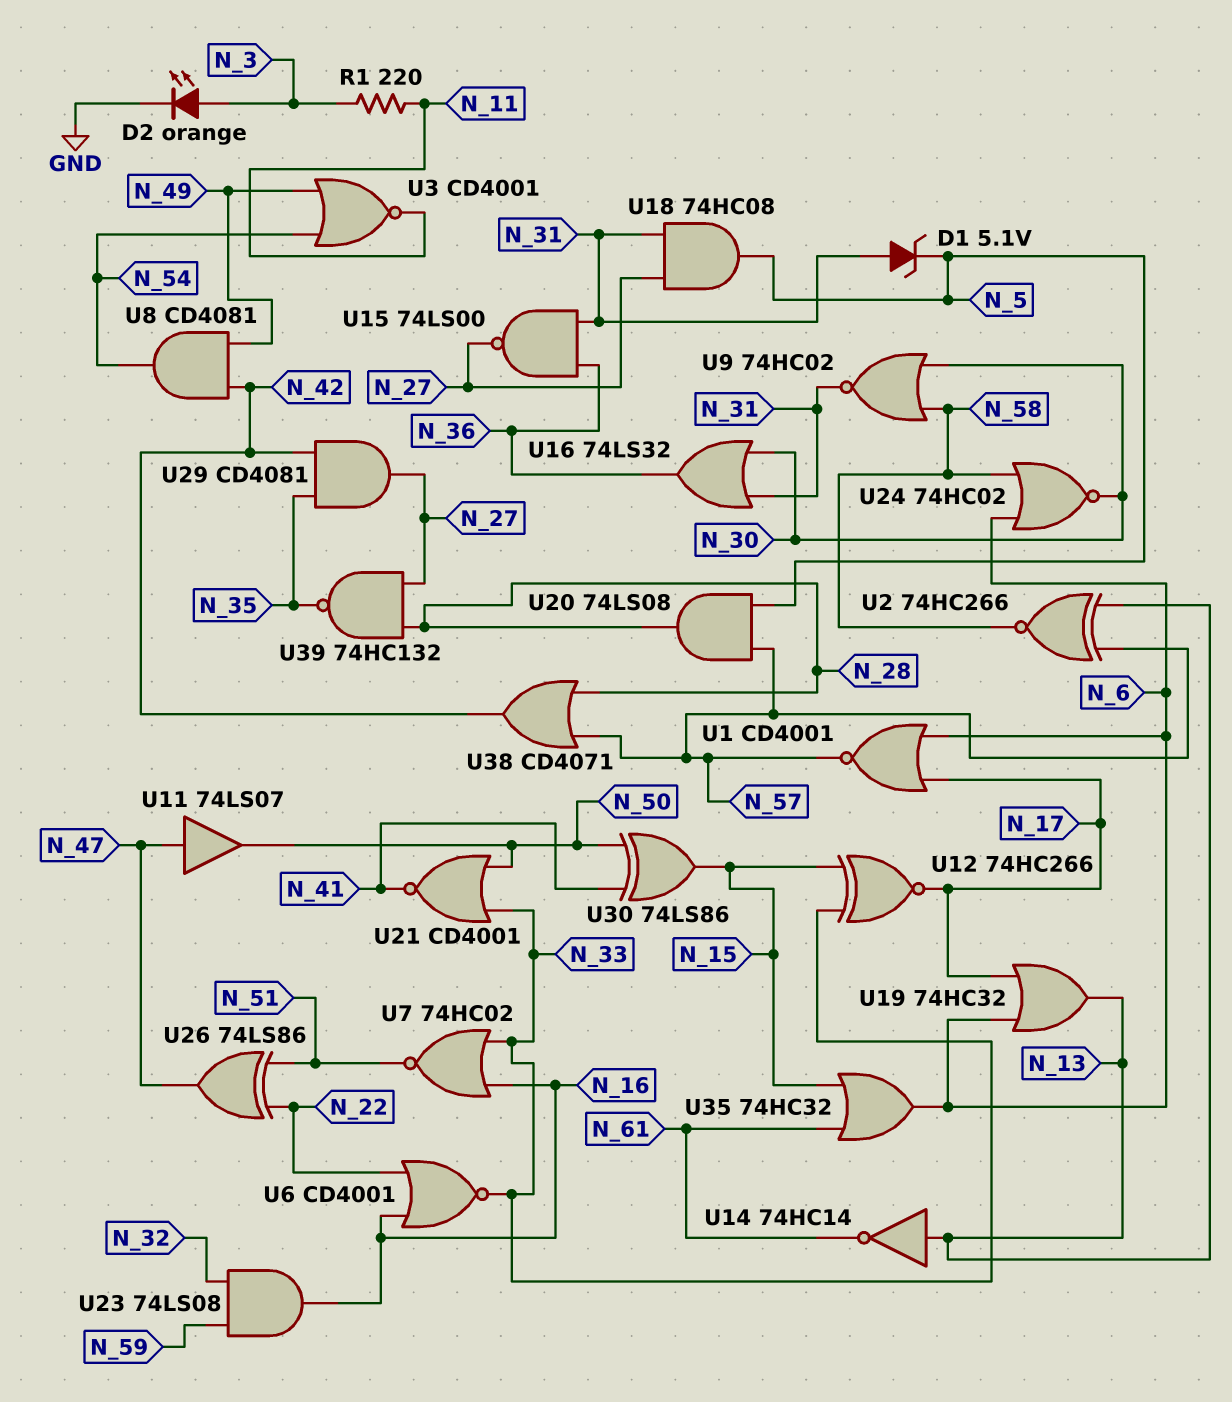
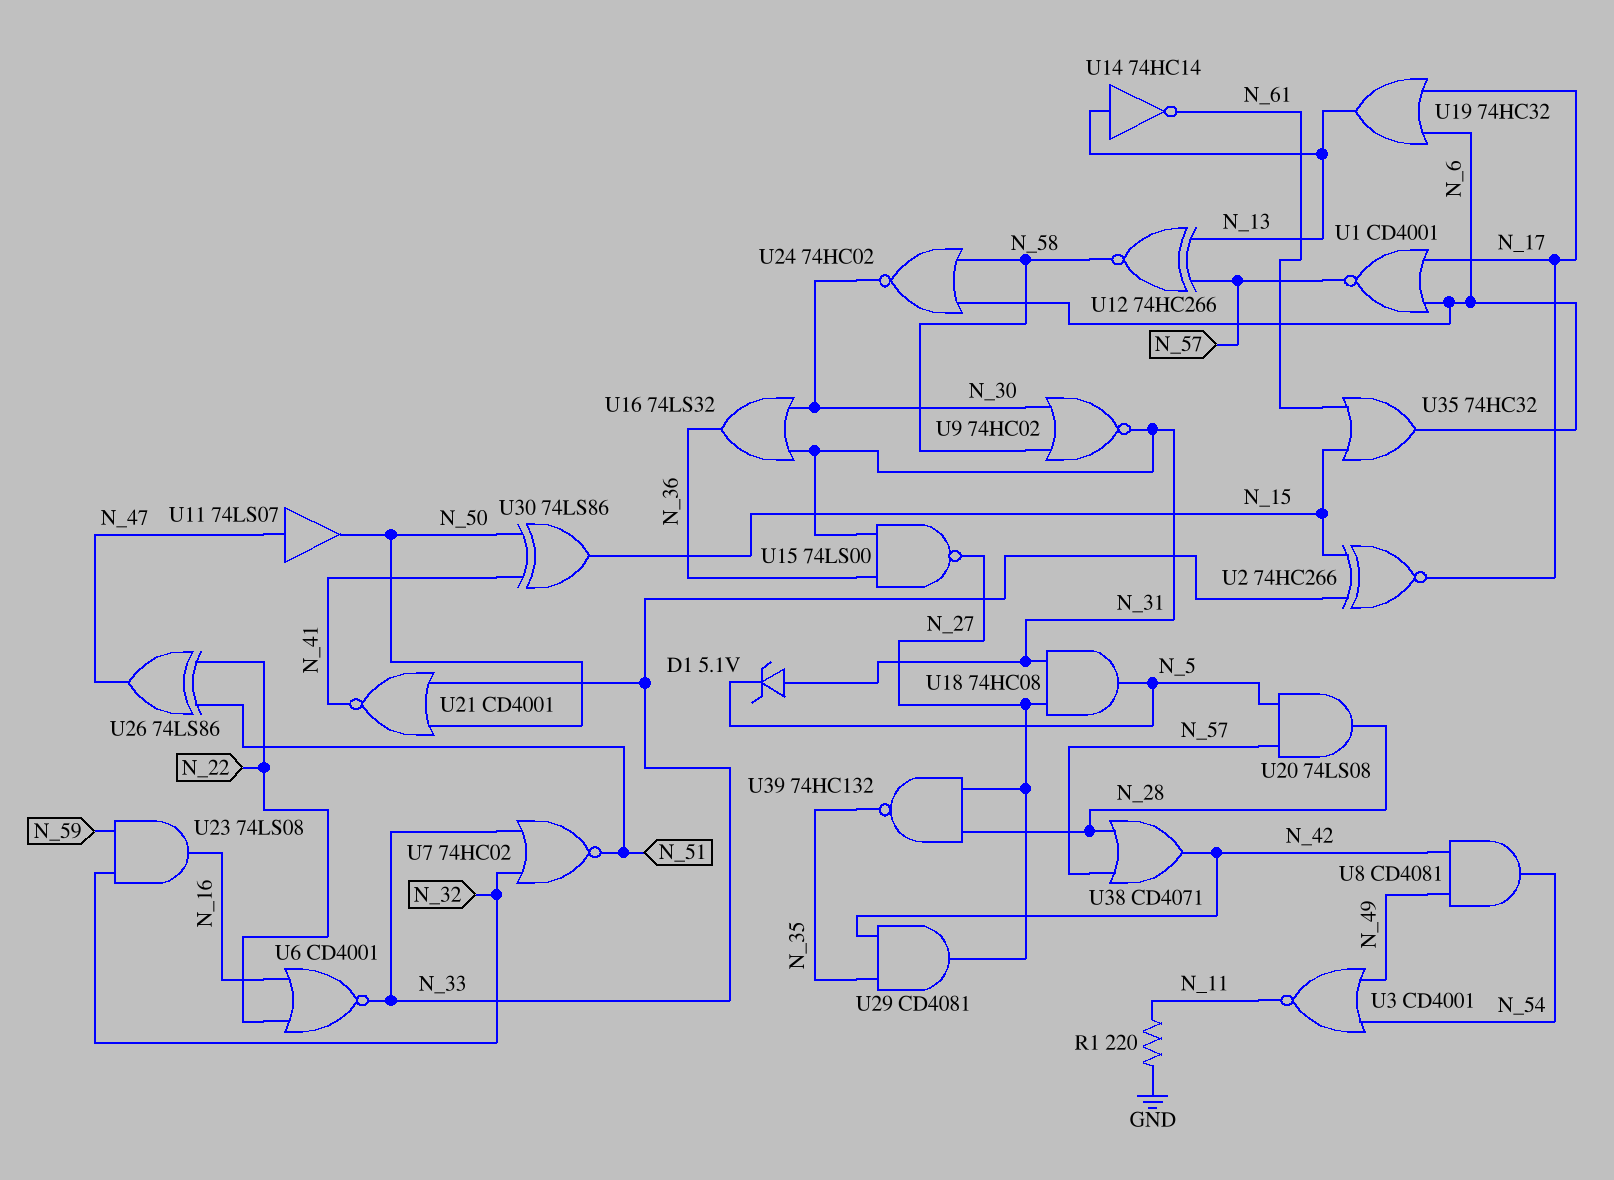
D2: LED orange (A N_3, K GND) -> none
R1: 220 (N_3, N_11) -> 220 (GND, N_11)
U2: XNOR 74HC266 (in N_13, in N_57, out N_58) -> XNOR 74HC266 (in N_15, in N_33, out N_17)
U7: NOR 74HC02 (in N_16, in N_33, out N_51) -> NOR 74HC02 (in N_32, in N_33, out N_51)
U12: XNOR 74HC266 (in N_15, in N_33, out N_17) -> XNOR 74HC266 (in N_13, in N_57, out N_58)

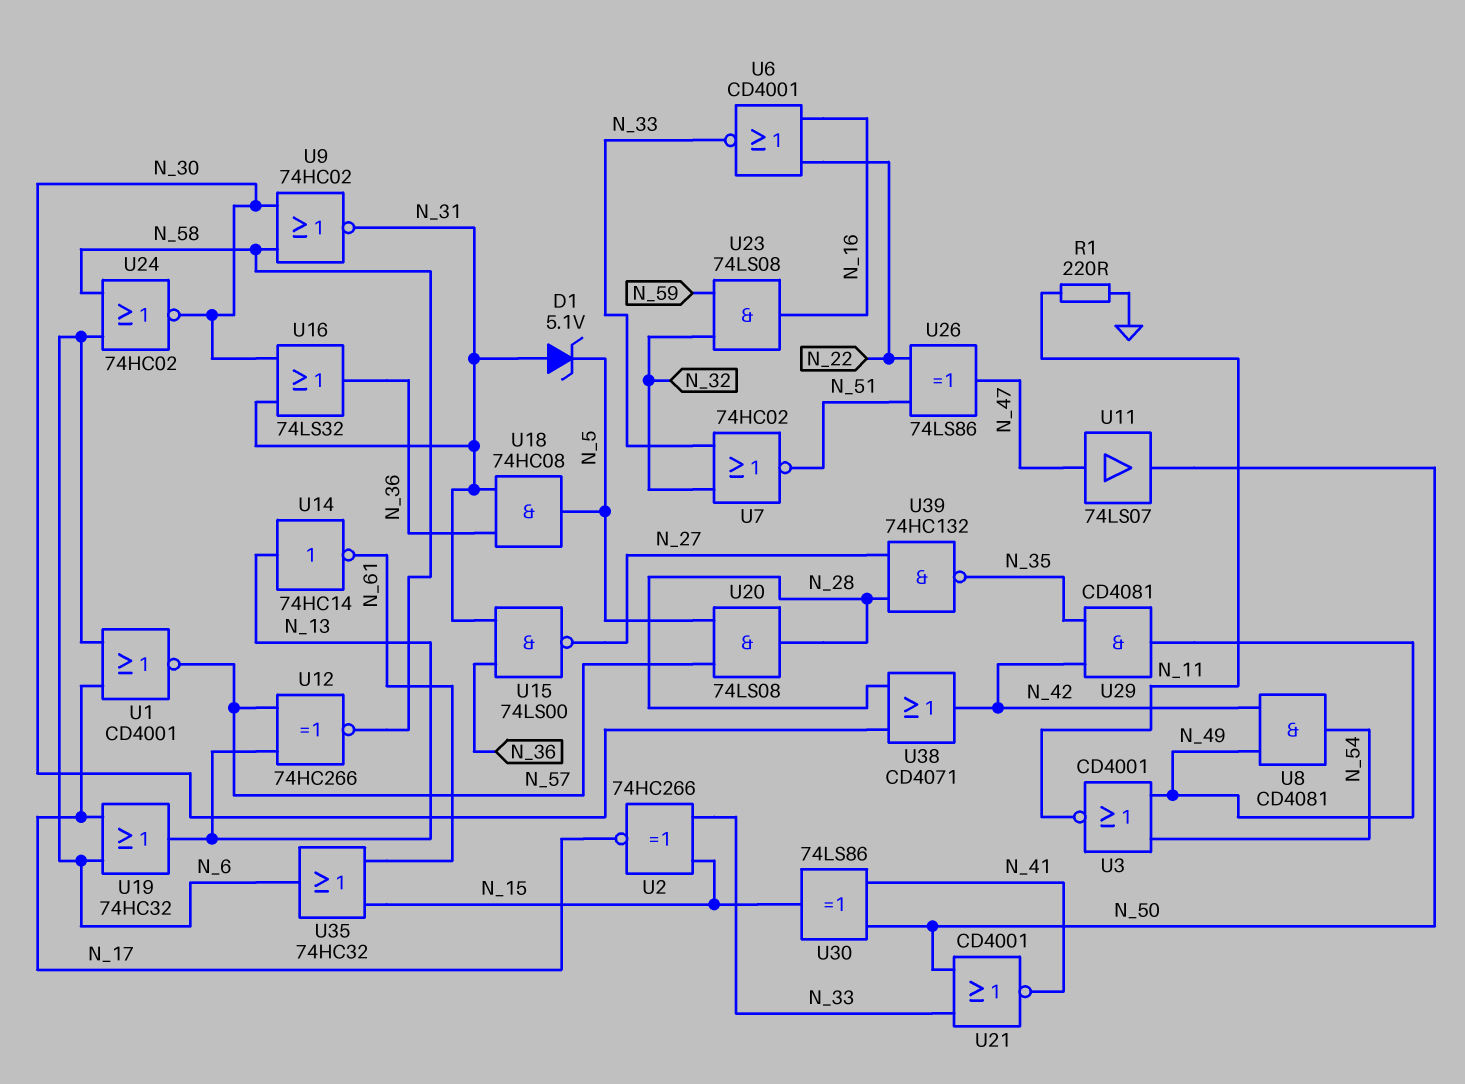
U18: AND 74HC08 (in N_27, in N_31, out N_5) -> AND 74HC08 (in N_31, in N_36, out N_5)
U29: AND CD4081 (in N_35, in N_42, out N_27) -> AND CD4081 (in N_35, in N_42, out N_49)
U38: OR CD4071 (in N_28, in N_57, out N_42) -> OR CD4071 (in N_28, in N_30, out N_42)

